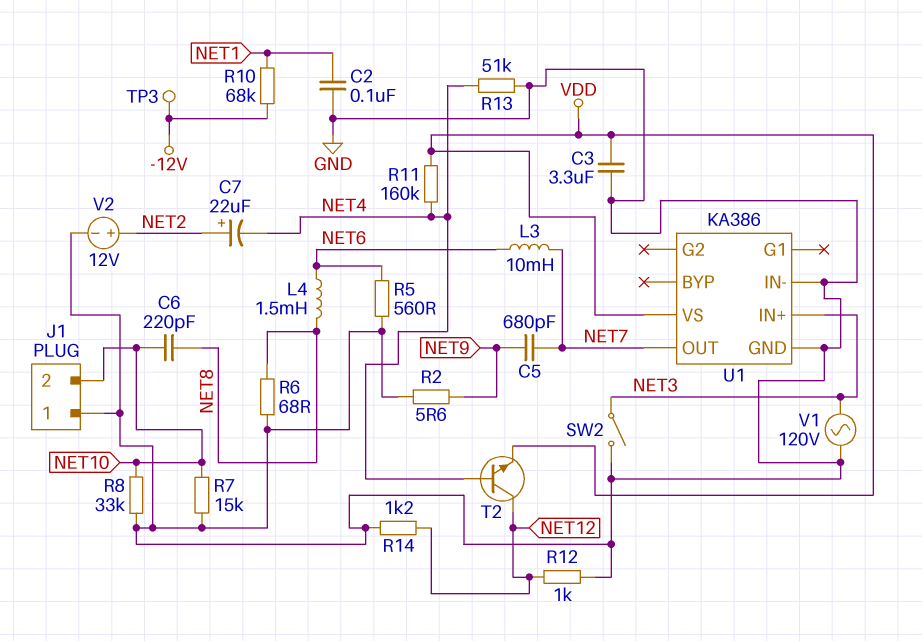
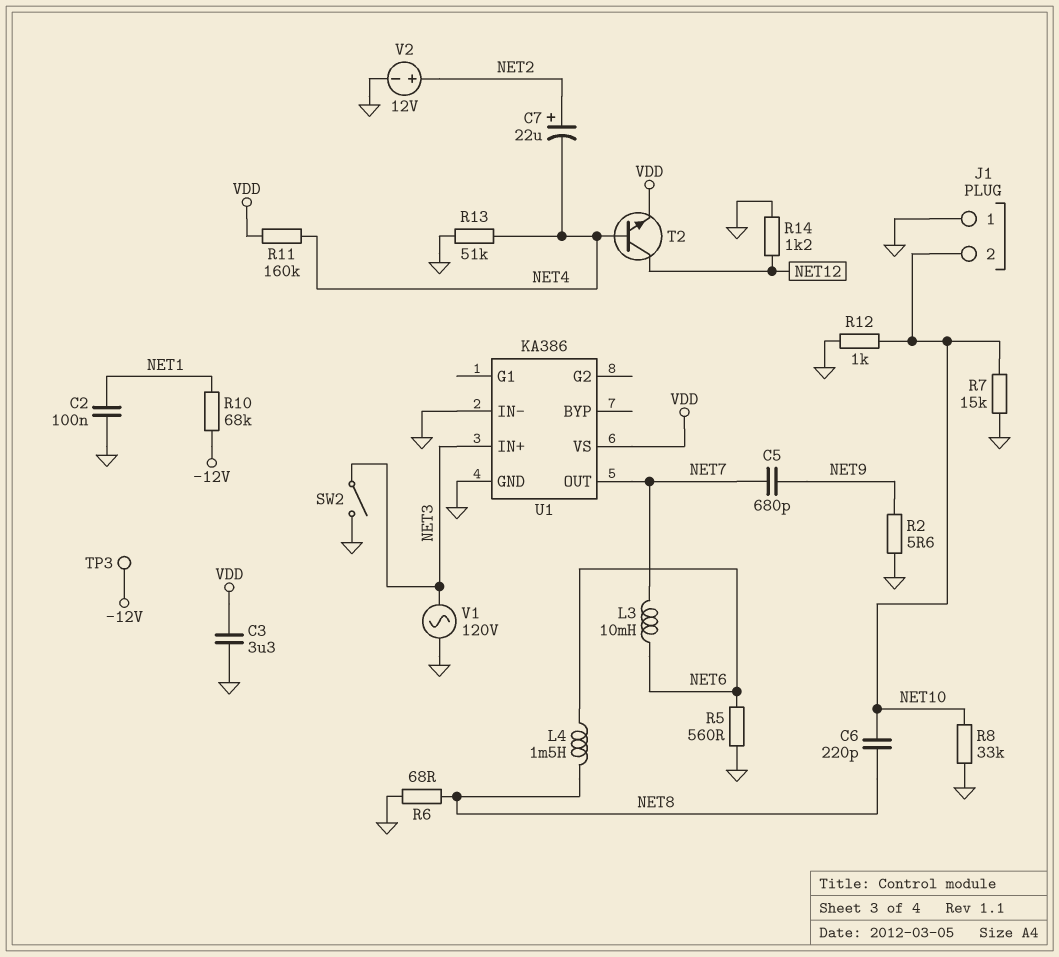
R12: 1k (GND, NET12) -> 1k (GND, NET10)

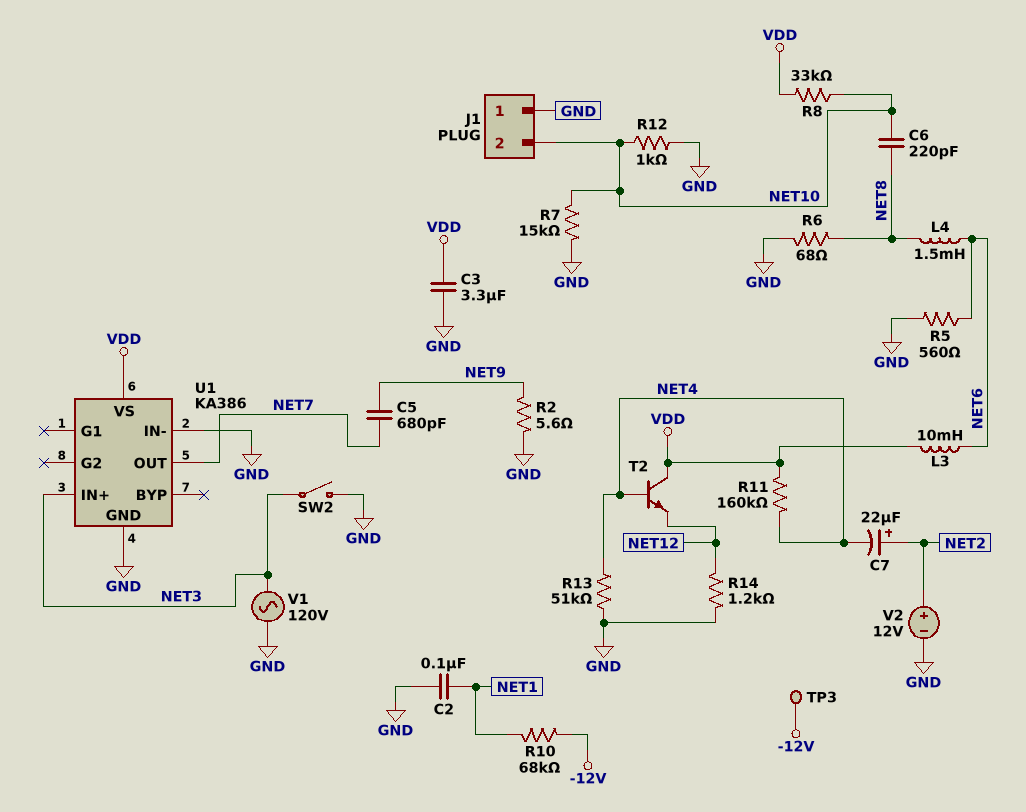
L3: 10mH (NET6, NET7) -> 10mH (NET6, VDD)
R8: 33k (GND, NET10) -> 33k (NET10, VDD)
T2: NPN (B NET4, C NET12, E VDD) -> NPN (B NET4, C VDD, E NET12)

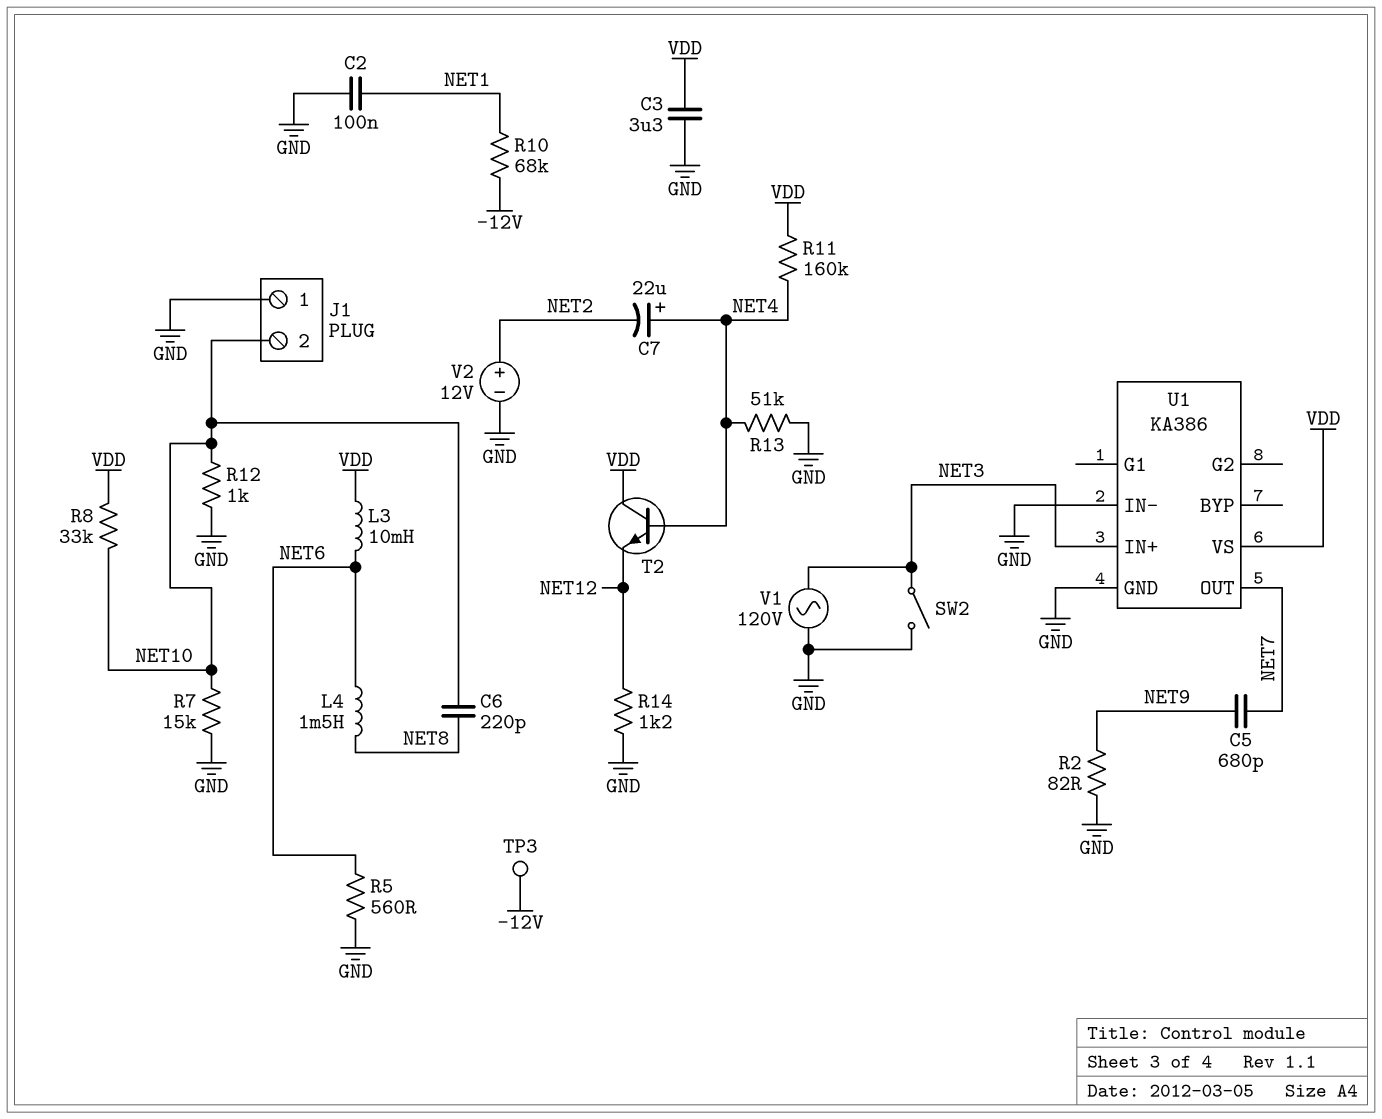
C7: 22uF (plus NET2, minus NET4) -> 22uF (plus NET4, minus NET2)
R2: 5.6 (GND, NET9) -> 82 (GND, NET9)
R6: 68 (GND, NET8) -> none

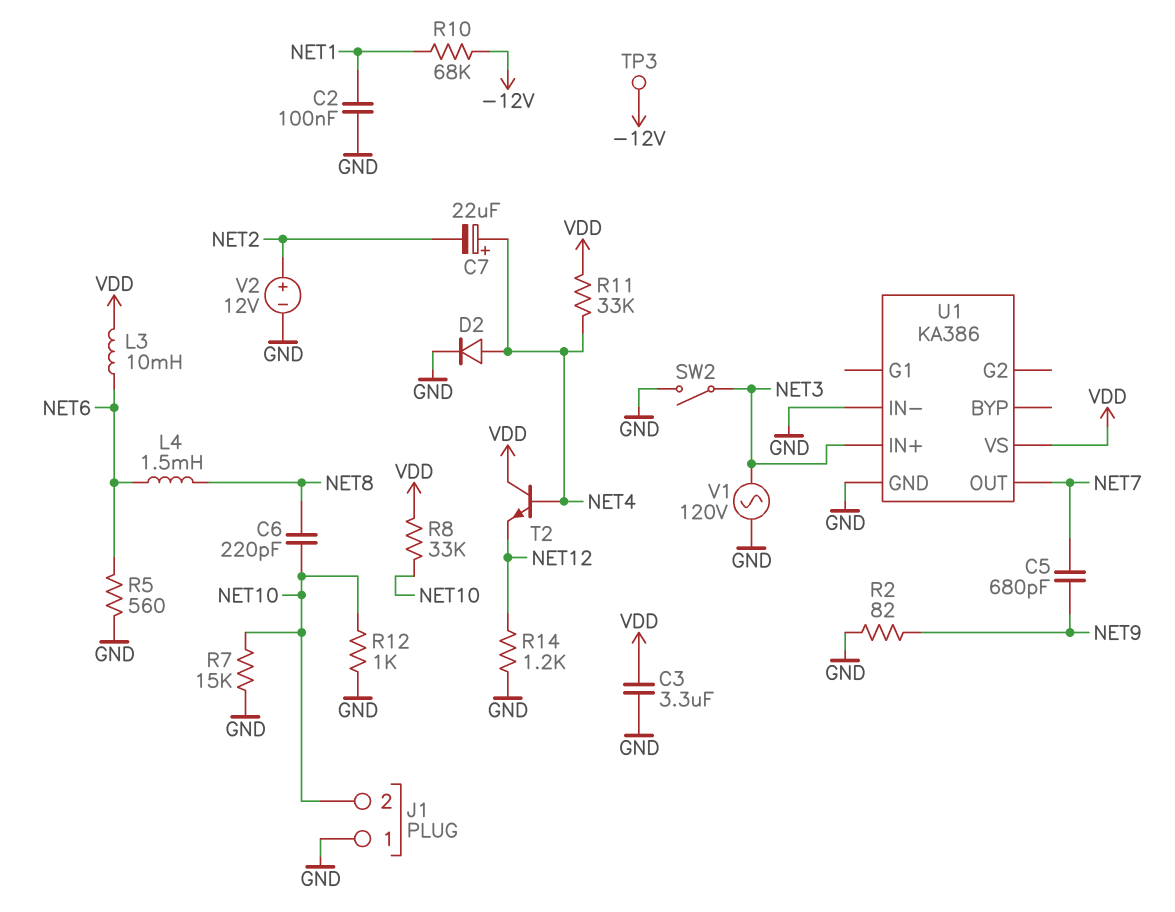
D2: none -> diode (A NET4, K GND)
R11: 160k (NET4, VDD) -> 33k (NET4, VDD)
R13: 51k (GND, NET4) -> none

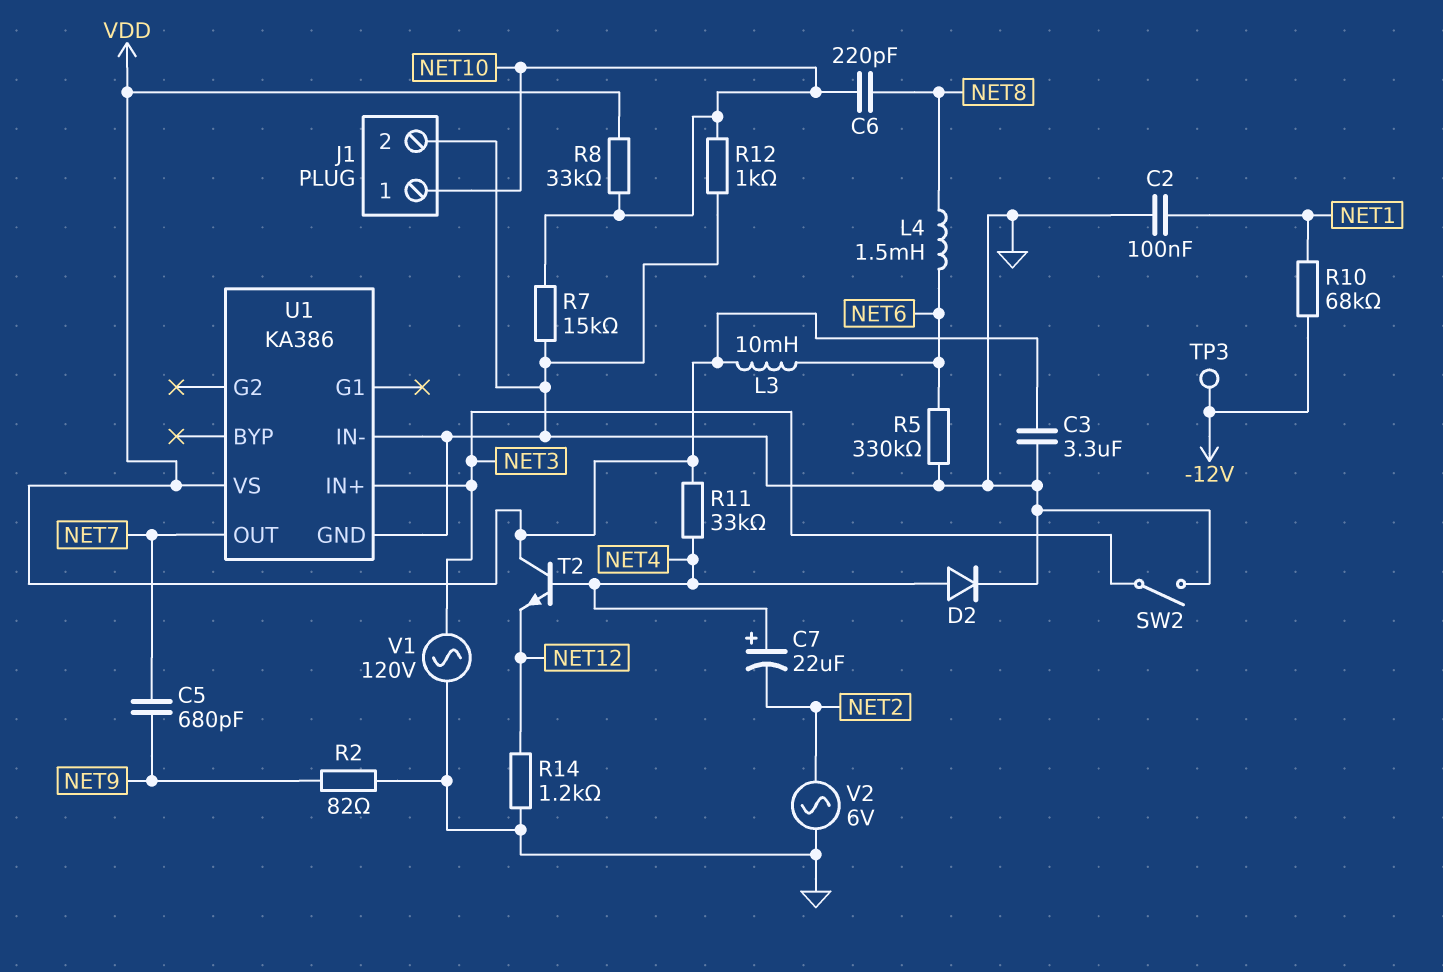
J1 pin 1: GND -> NET10
J1 pin 2: NET10 -> GND
R5: 560 (GND, NET6) -> 330k (GND, NET6)
V2: 12V (plus NET2, minus GND) -> AC 6V (GND, NET2)

